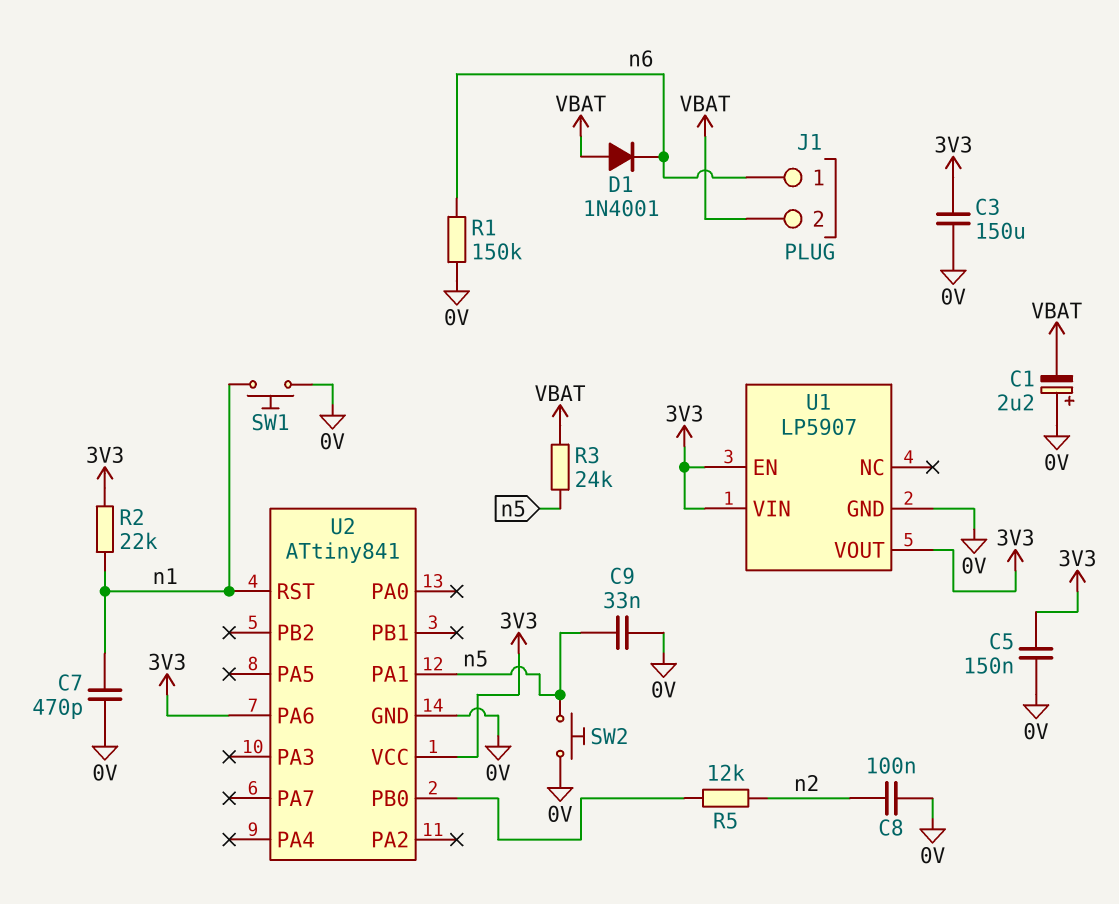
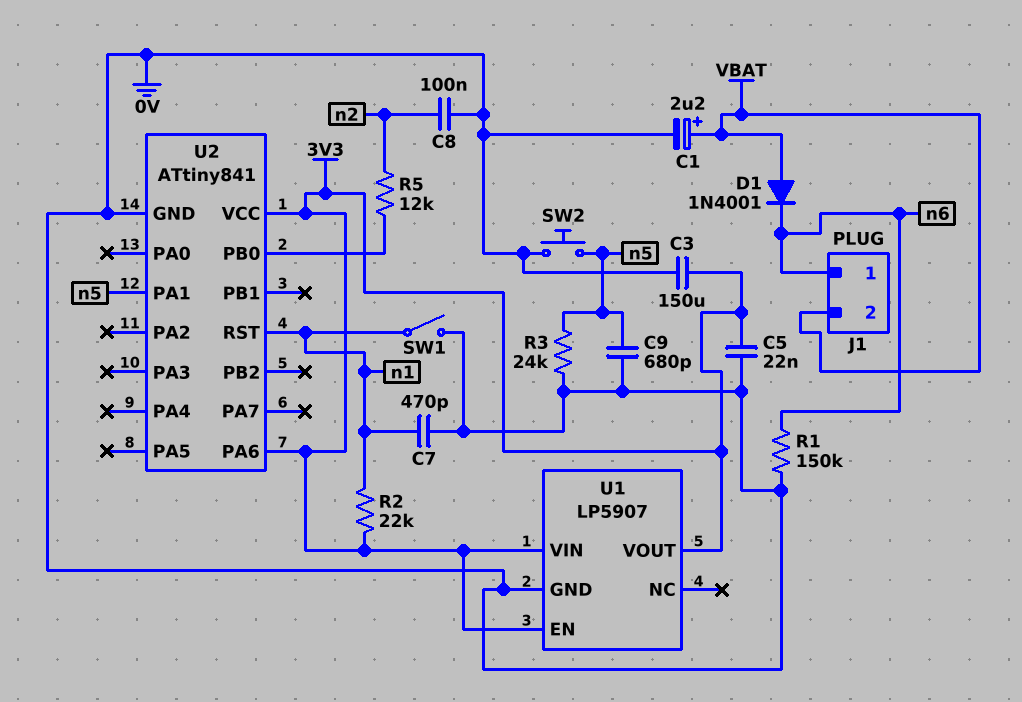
C1: 2.2uF (plus 0V, minus VBAT) -> 2.2uF (plus VBAT, minus 0V)
C5: 150nF (0V, 3V3) -> 22nF (0V, 3V3)
C9: 33nF (0V, n5) -> 680pF (0V, n5)
R3: 24k (VBAT, n5) -> 24k (0V, n5)
SW1: button (0V, n1) -> switch (0V, n1)

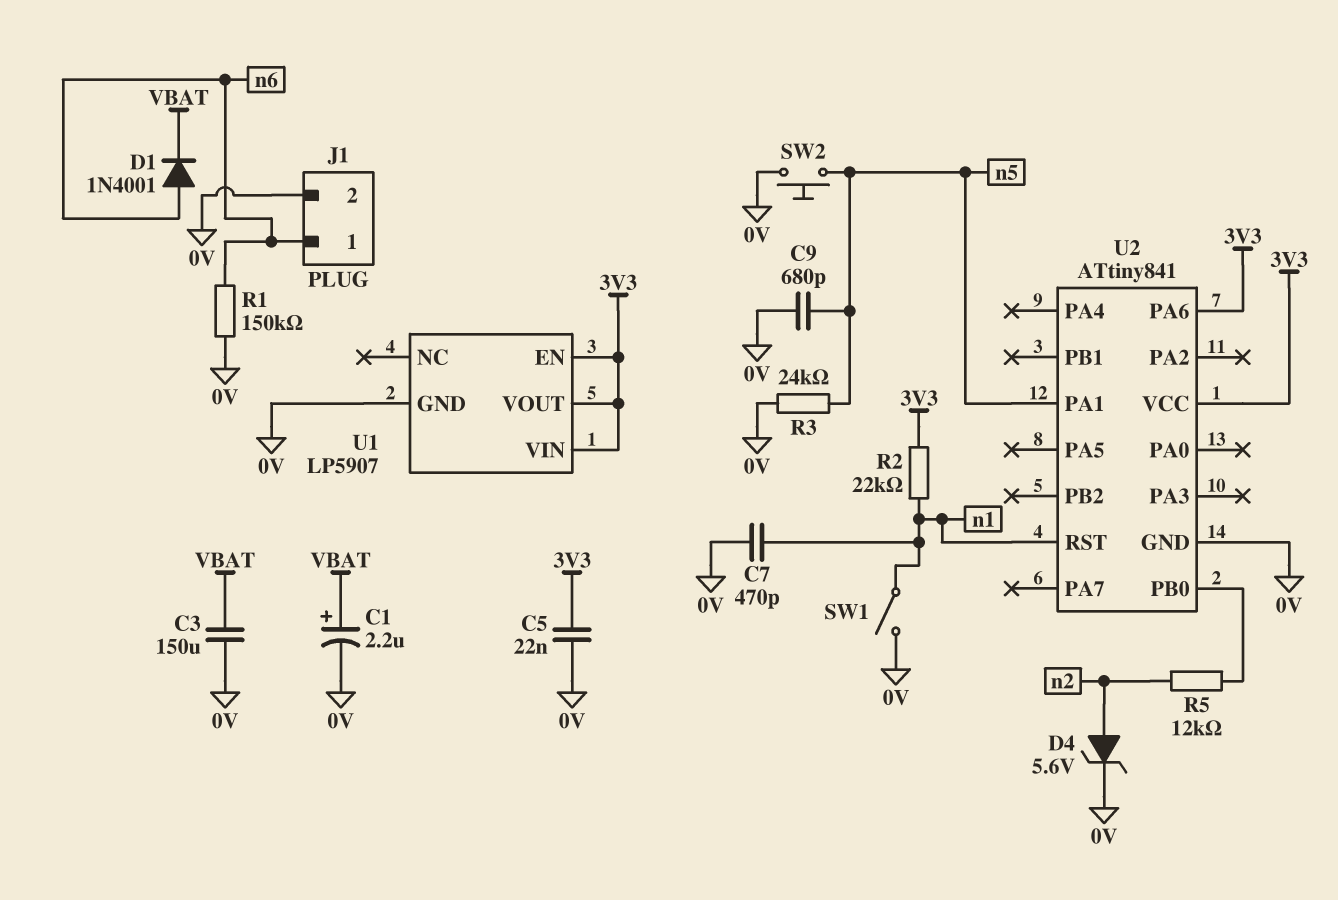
C3: 150uF (0V, 3V3) -> 150uF (0V, VBAT)
C8: 100nF (0V, n2) -> none
D1: diode 1N4001 (A VBAT, K n6) -> diode 1N4001 (A n6, K VBAT)
D4: none -> zener 5.6V (A n2, K 0V)
J1 pin 2: VBAT -> 0V

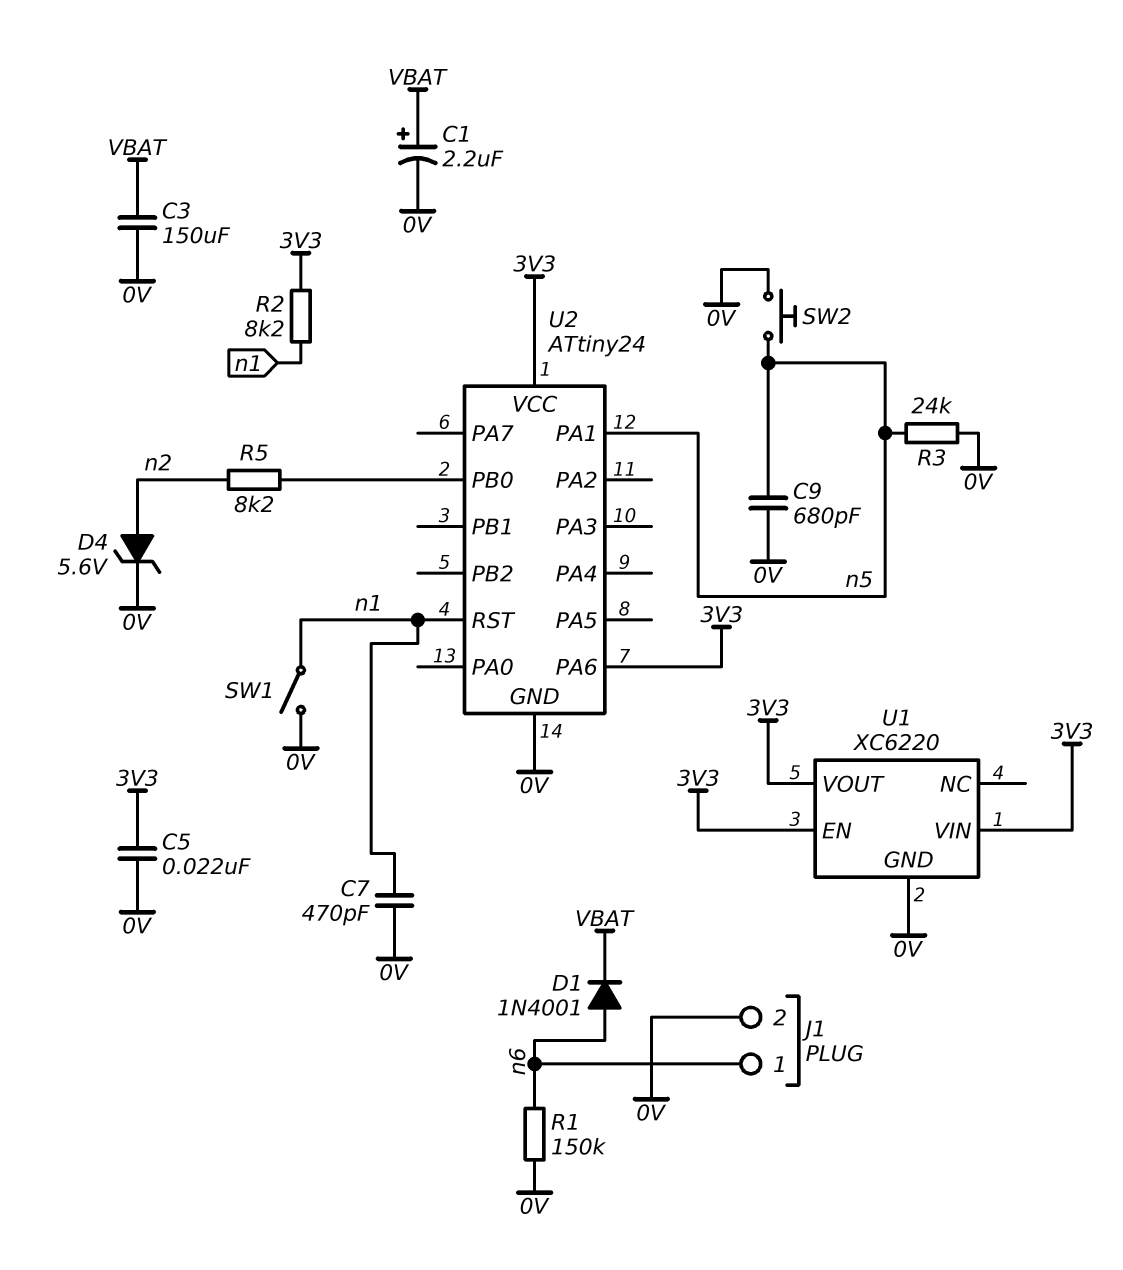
R2: 22k (3V3, n1) -> 8.2k (3V3, n1)
R5: 12k (U2/PB0, n2) -> 8.2k (U2/PB0, n2)
U1: LP5907 -> XC6220
U2: ATtiny841 -> ATtiny24

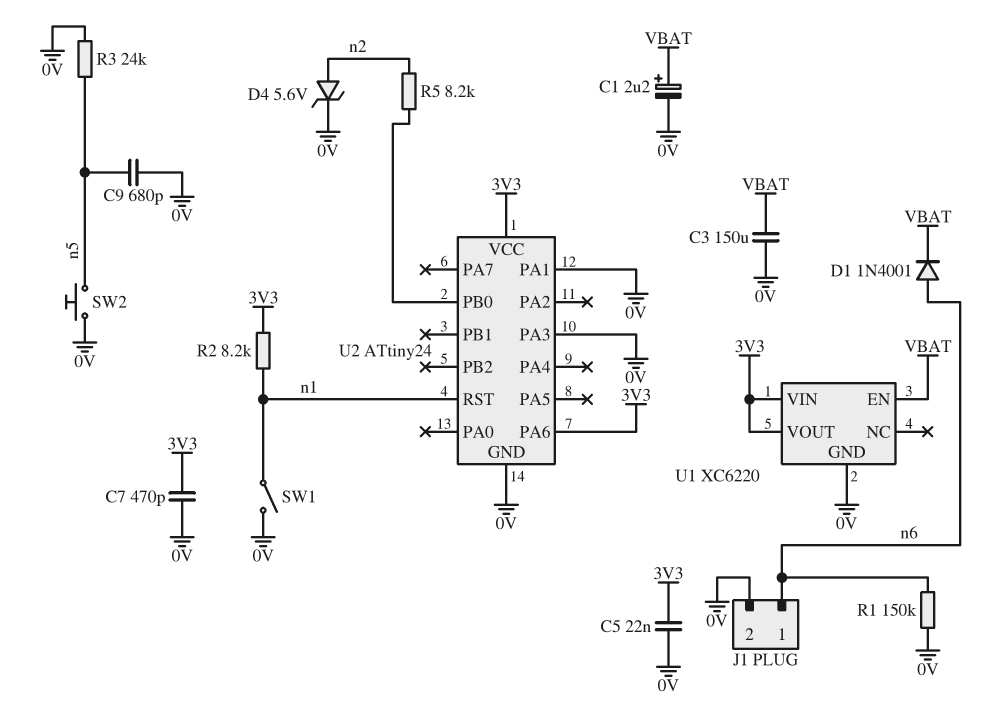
C7: 470pF (0V, n1) -> 470pF (0V, 3V3)
U1 pin EN: 3V3 -> VBAT
U2 pin PA1: n5 -> 0V
U2 pin PA3: none -> 0V

